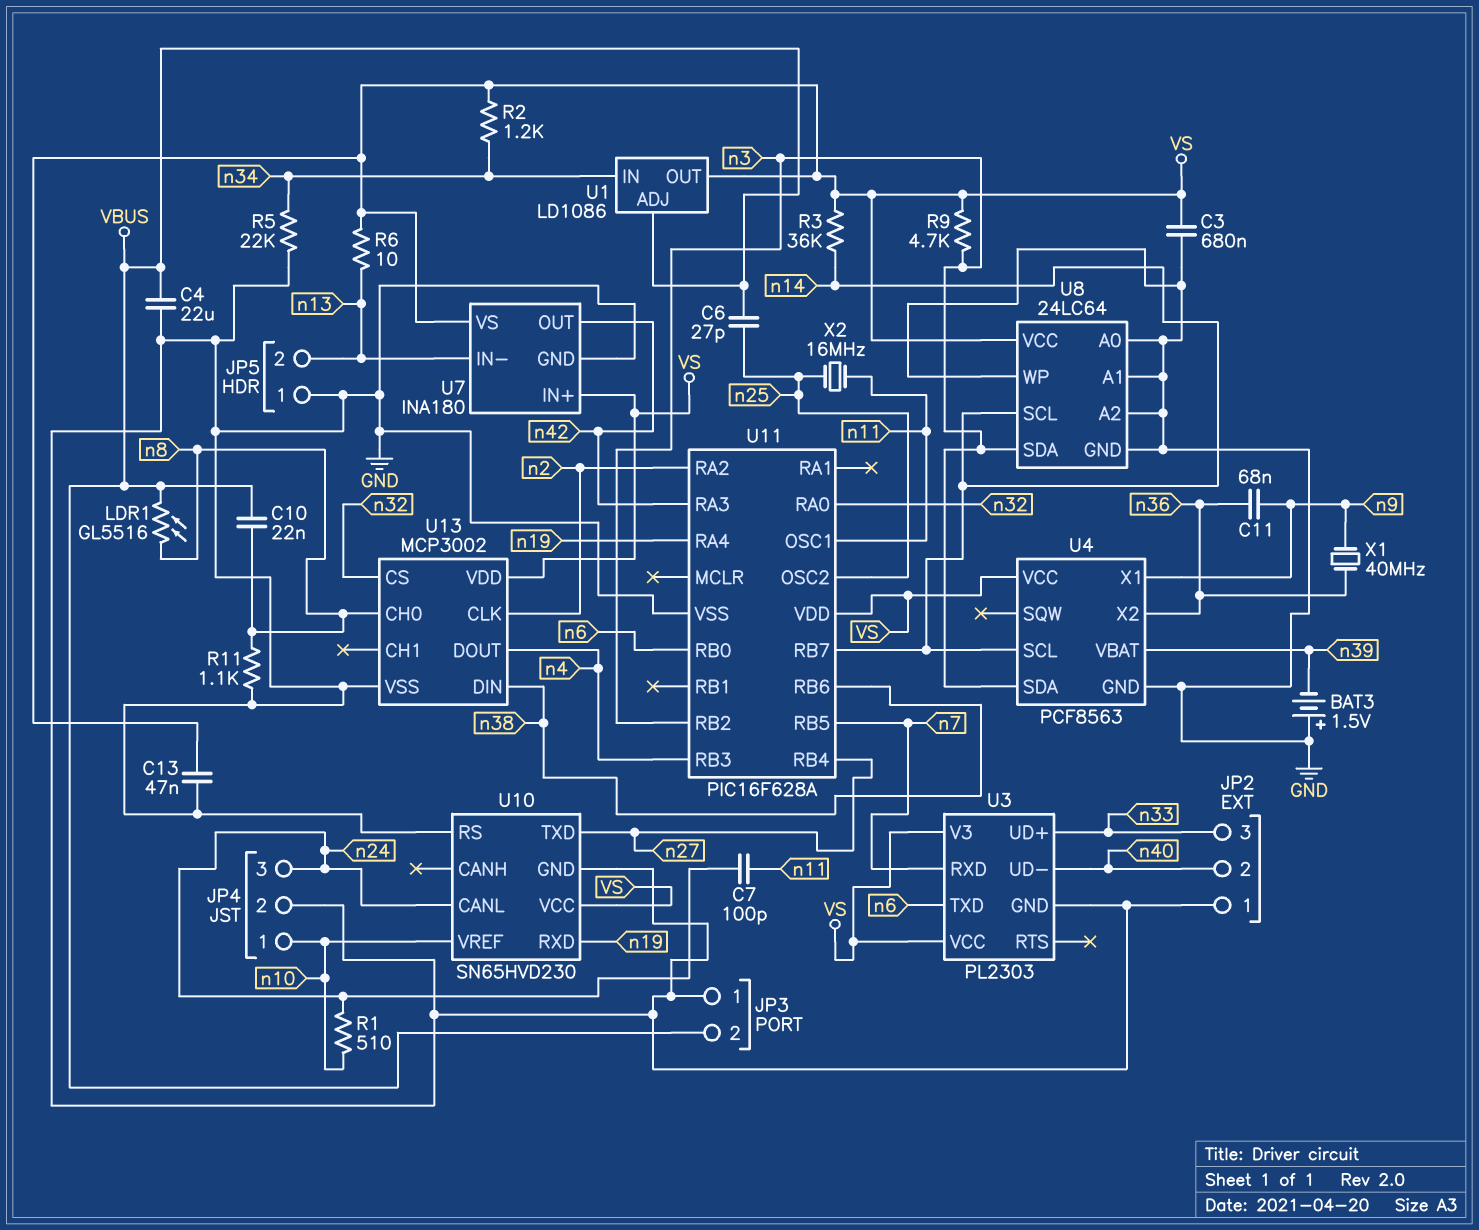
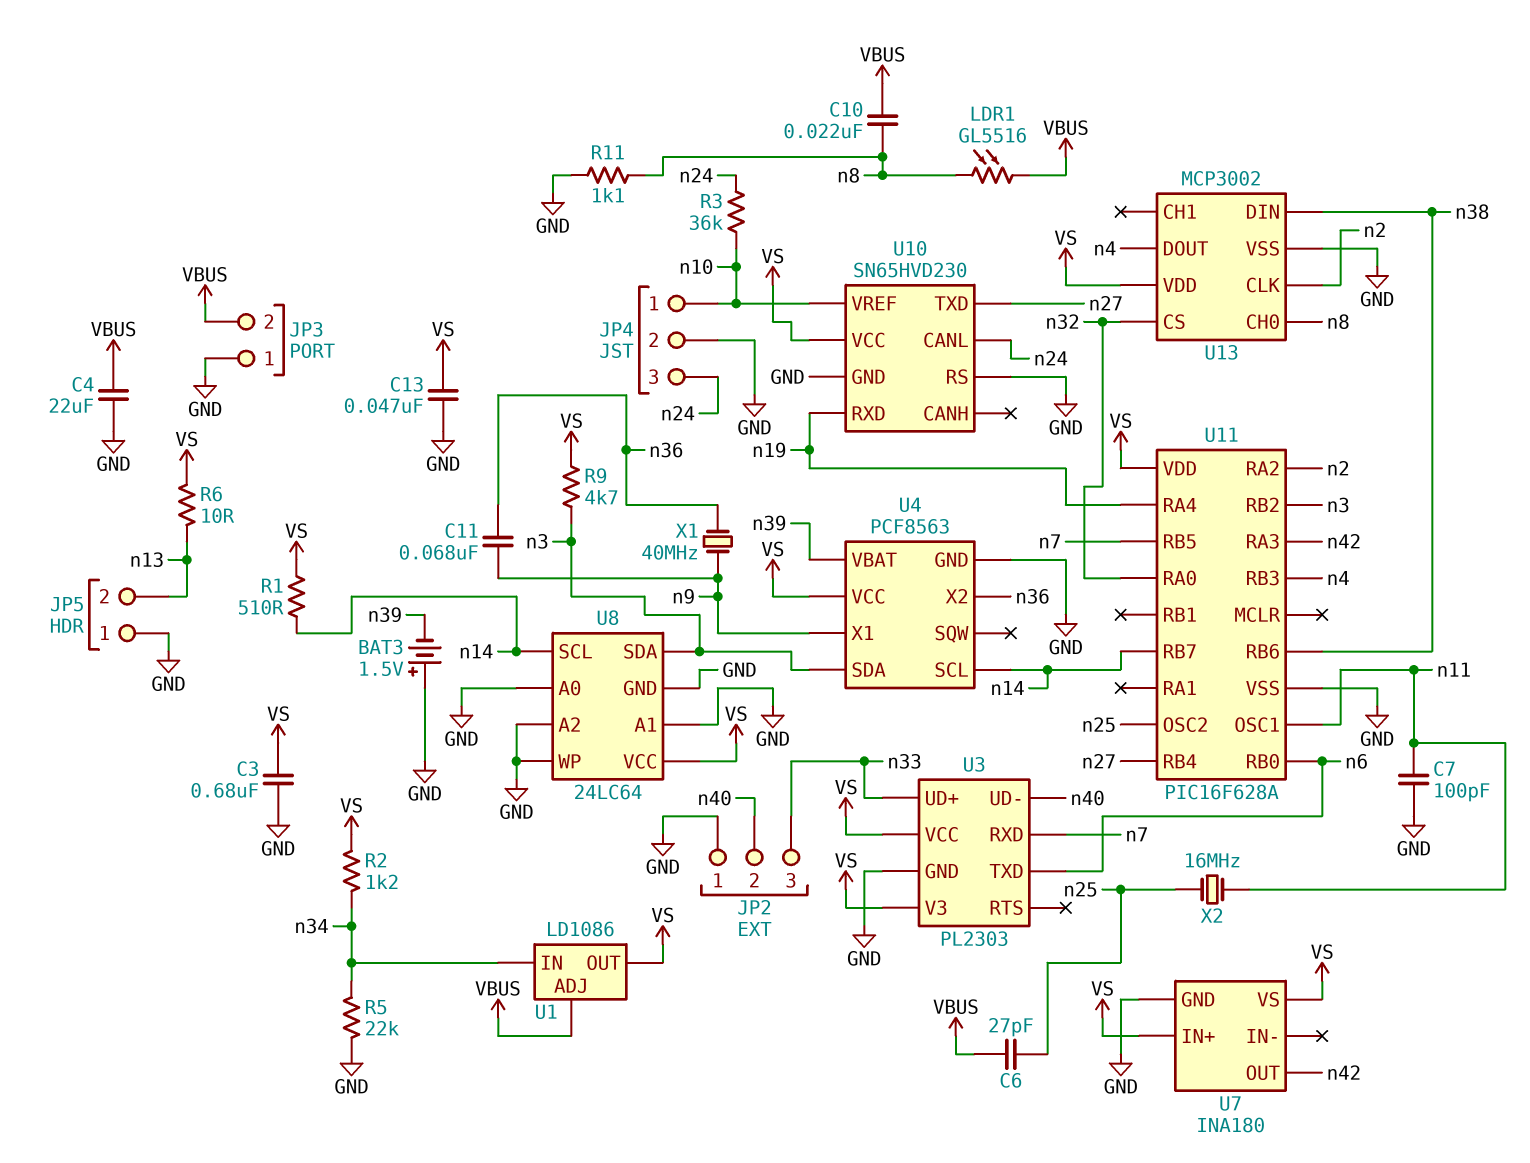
C7: 100pF (n11, n24) -> 100pF (GND, n11)
R1: 510 (n10, n24) -> 510 (VS, n14)
R3: 36k (VS, n14) -> 36k (n10, n24)
U7 pin IN-: n13 -> none

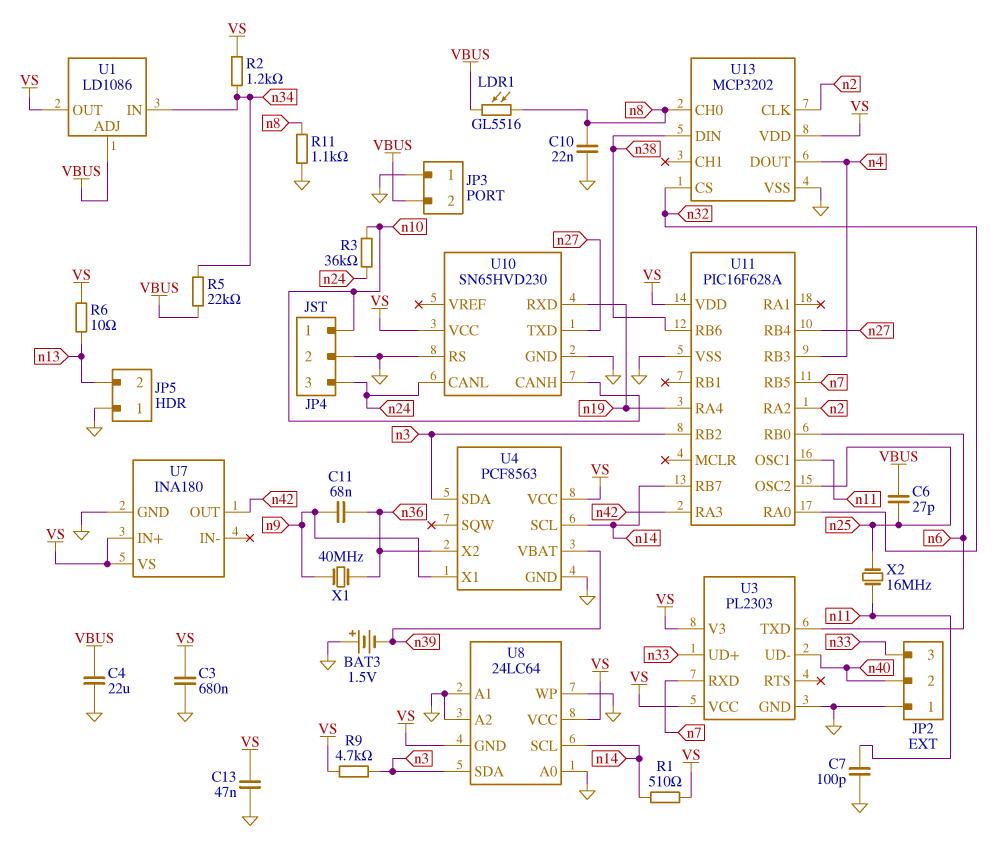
C10: 22nF (VBUS, n8) -> 22nF (GND, n8)
R5: 22k (GND, n34) -> 22k (VBUS, n34)
U8 pin GND: GND -> VS
U10 pin CANH: none -> n10
U10 pin VREF: n10 -> none
U13: MCP3002 -> MCP3202

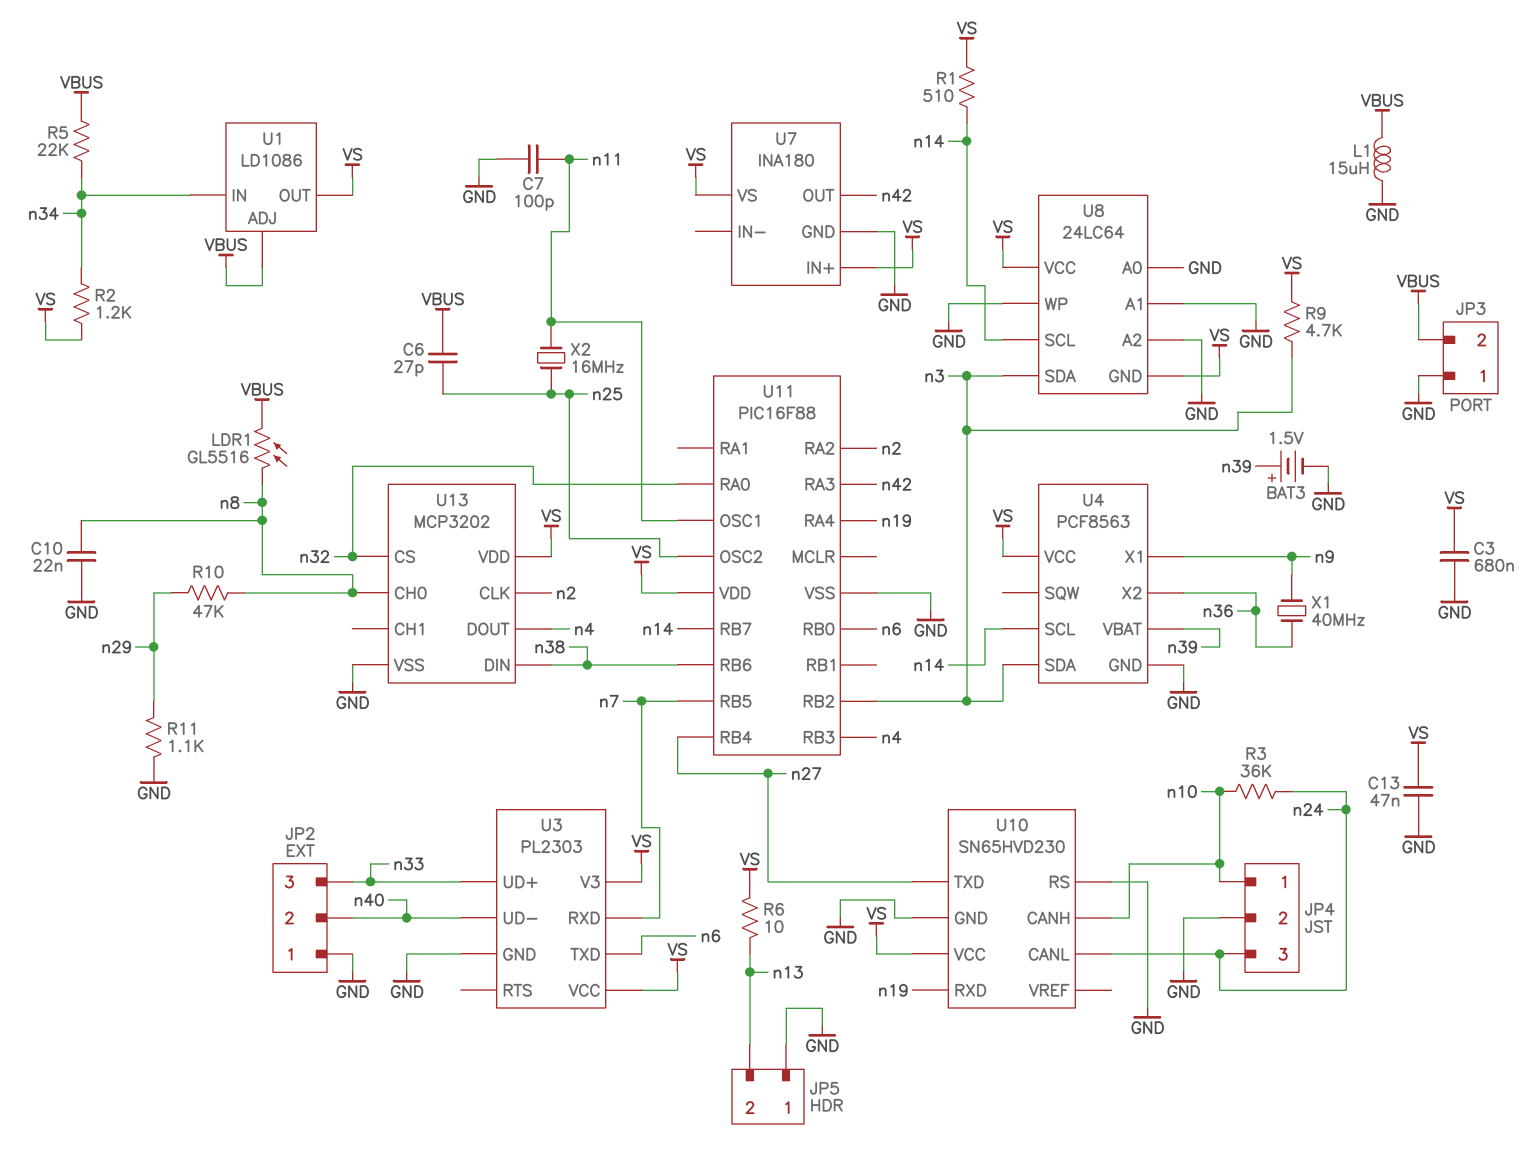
BAT3: 1.5V (plus GND, minus n39) -> 1.5V (plus n39, minus GND)
C4: 22uF (GND, VBUS) -> none
C11: 68nF (n9, n36) -> none
L1: none -> 15uH (GND, VBUS)
R10: none -> 47k (n8, n29)
R11: 1.1k (GND, n8) -> 1.1k (GND, n29)
U11: PIC16F628A -> PIC16F88

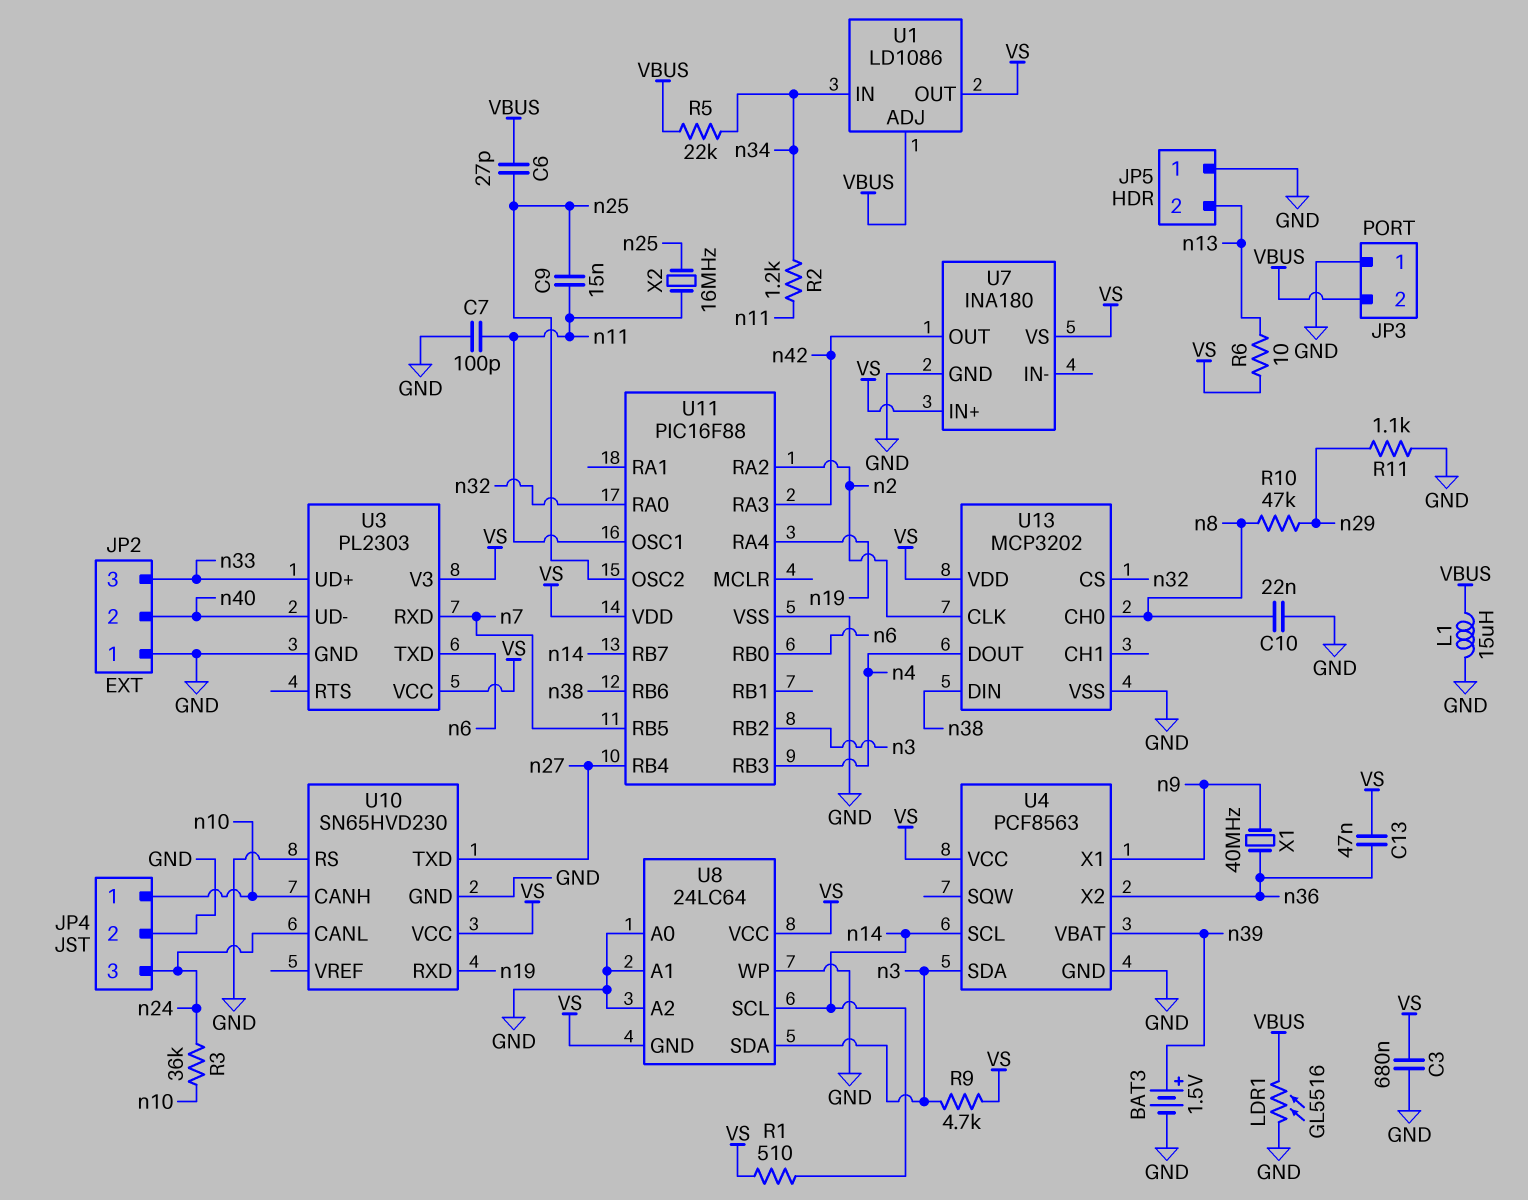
C9: none -> 15nF (n11, n25)
C13: 47nF (GND, VS) -> 47nF (VS, n36)
LDR1: GL5516 (VBUS, n8) -> GL5516 (GND, VBUS)
R2: 1.2k (VS, n34) -> 1.2k (n11, n34)

